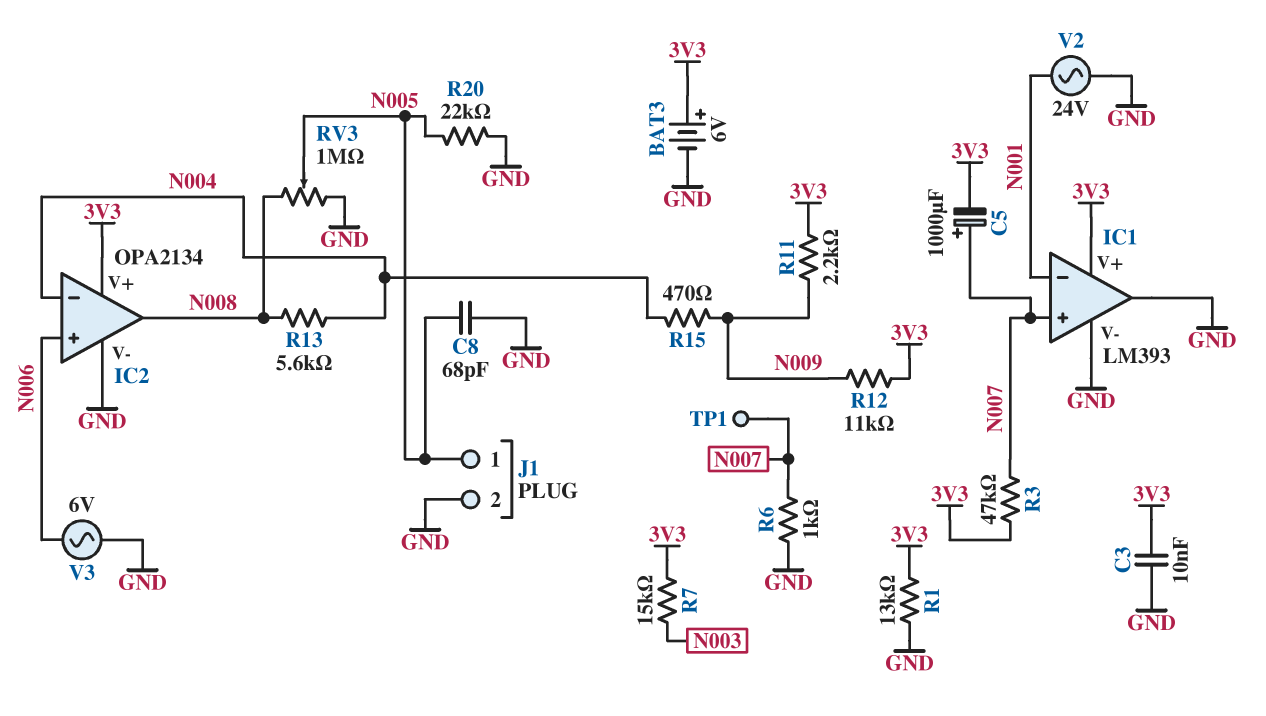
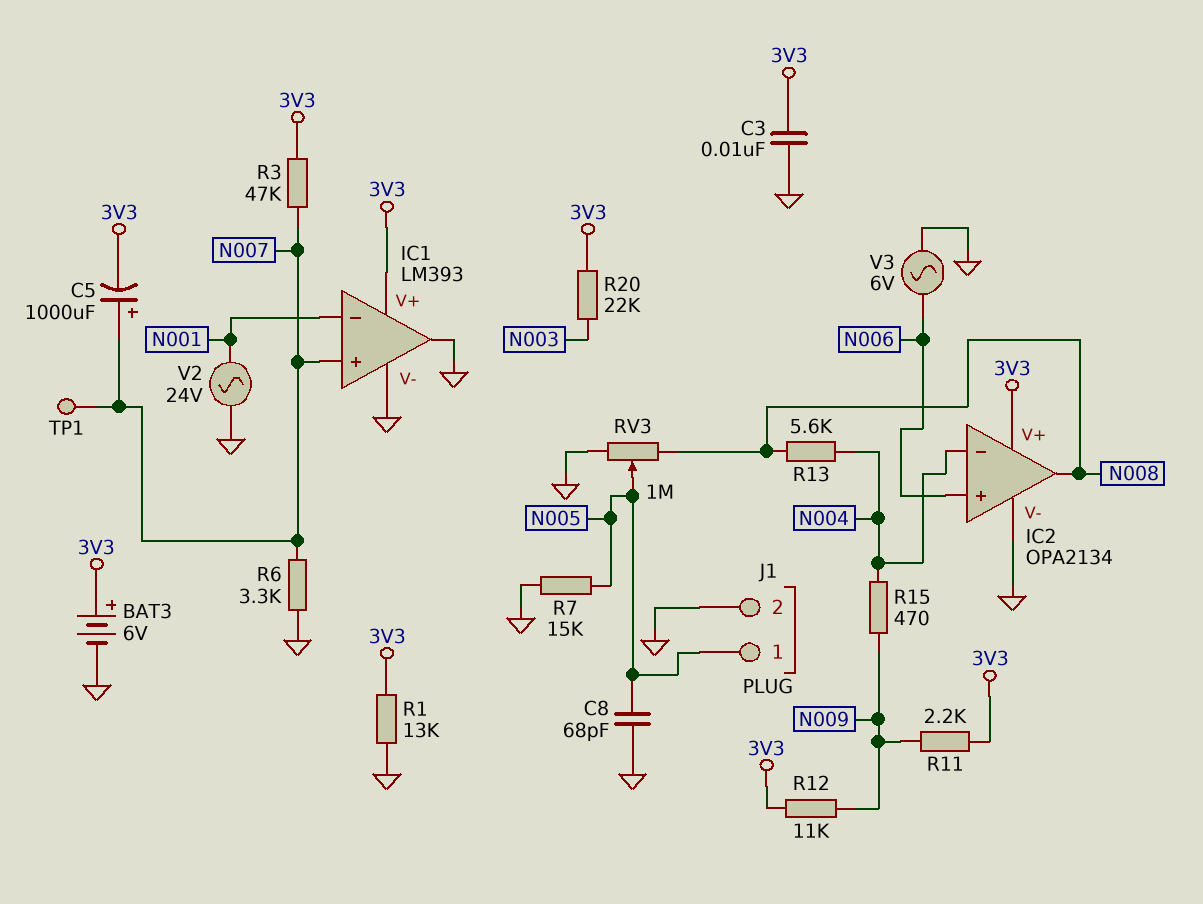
R6: 1k (GND, N007) -> 3.3k (GND, N007)
R7: 15k (3V3, N003) -> 15k (GND, N005)
R20: 22k (GND, N005) -> 22k (3V3, N003)

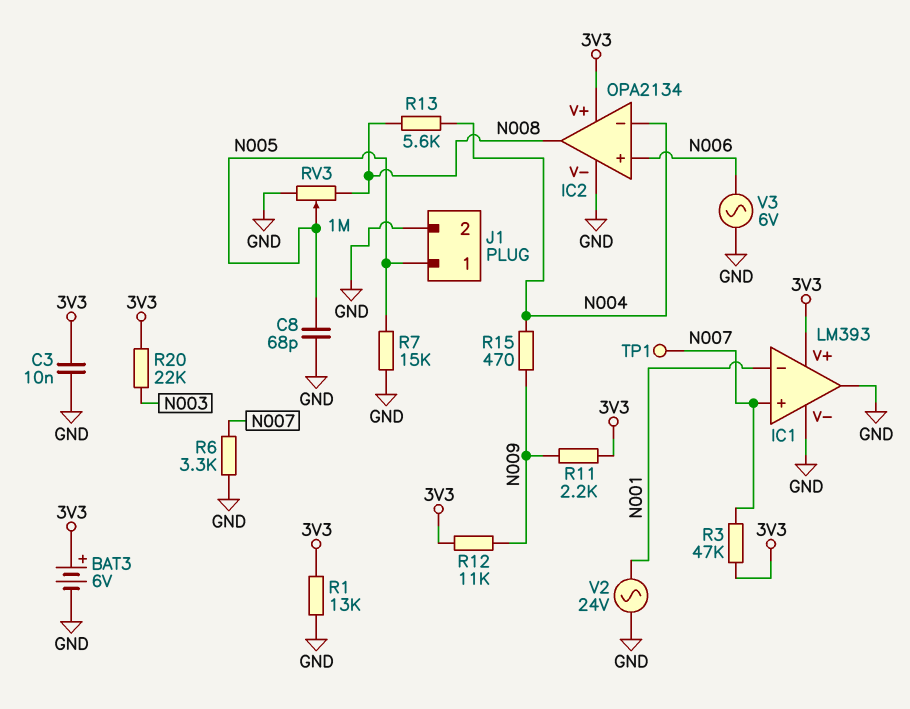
C5: 1000uF (plus N007, minus 3V3) -> none

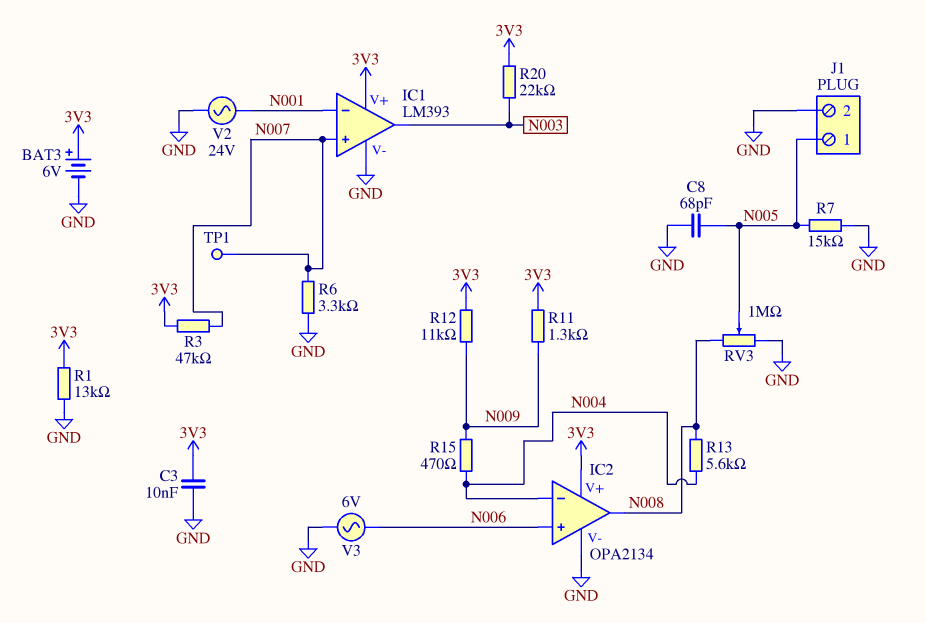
IC1 pin out: GND -> N003
R11: 2.2k (3V3, N009) -> 1.3k (3V3, N009)

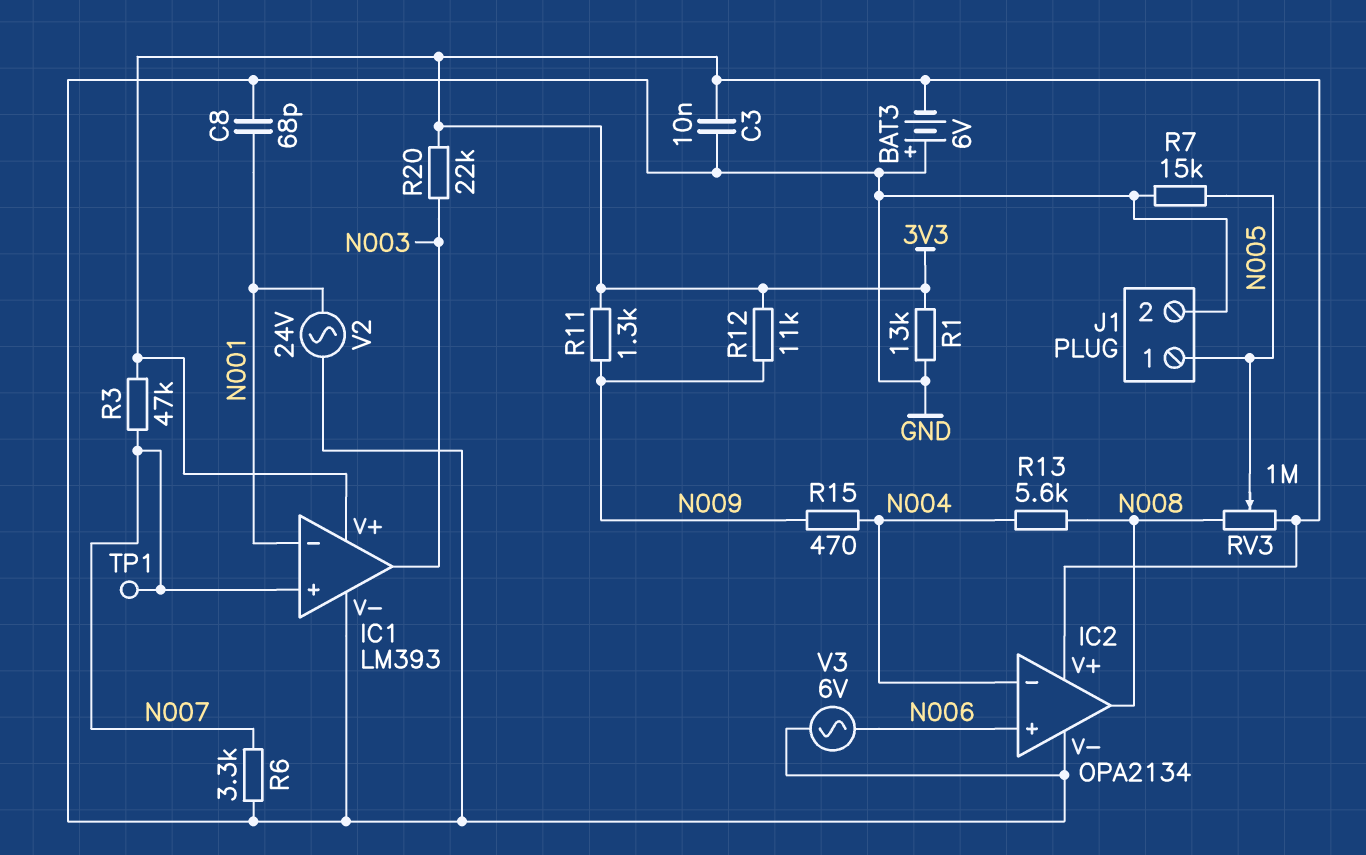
BAT3: 6V (plus 3V3, minus GND) -> 6V (plus GND, minus 3V3)
C8: 68pF (GND, N005) -> 68pF (GND, N001)
RV3: 1M (GND, N008, wiper N005) -> 1M (3V3, N008, wiper N005)

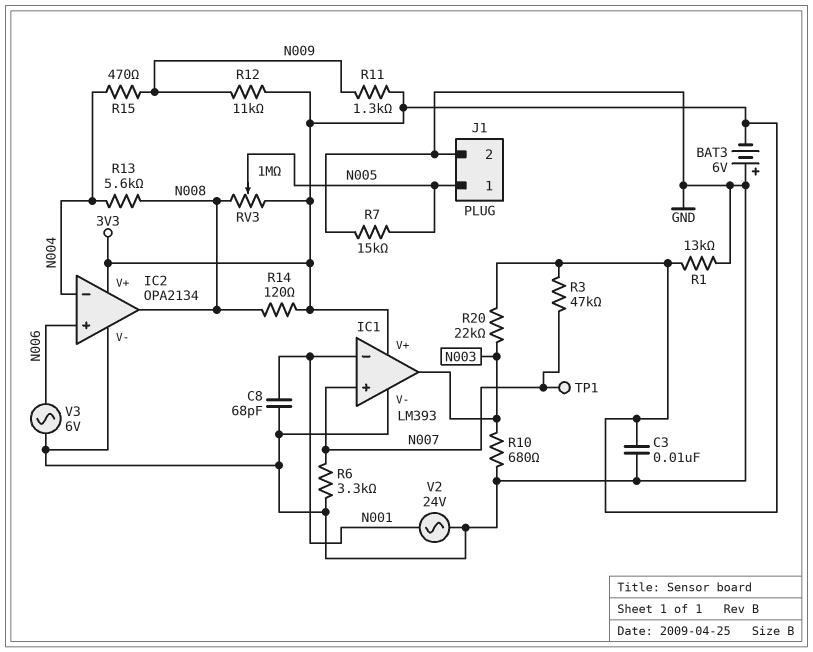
R10: none -> 680 (GND, N003)
R14: none -> 120 (3V3, N008)

